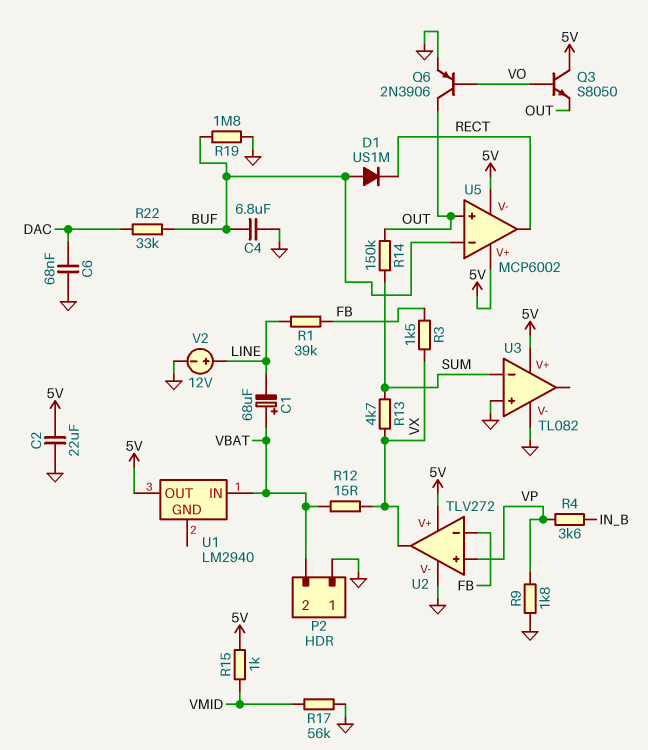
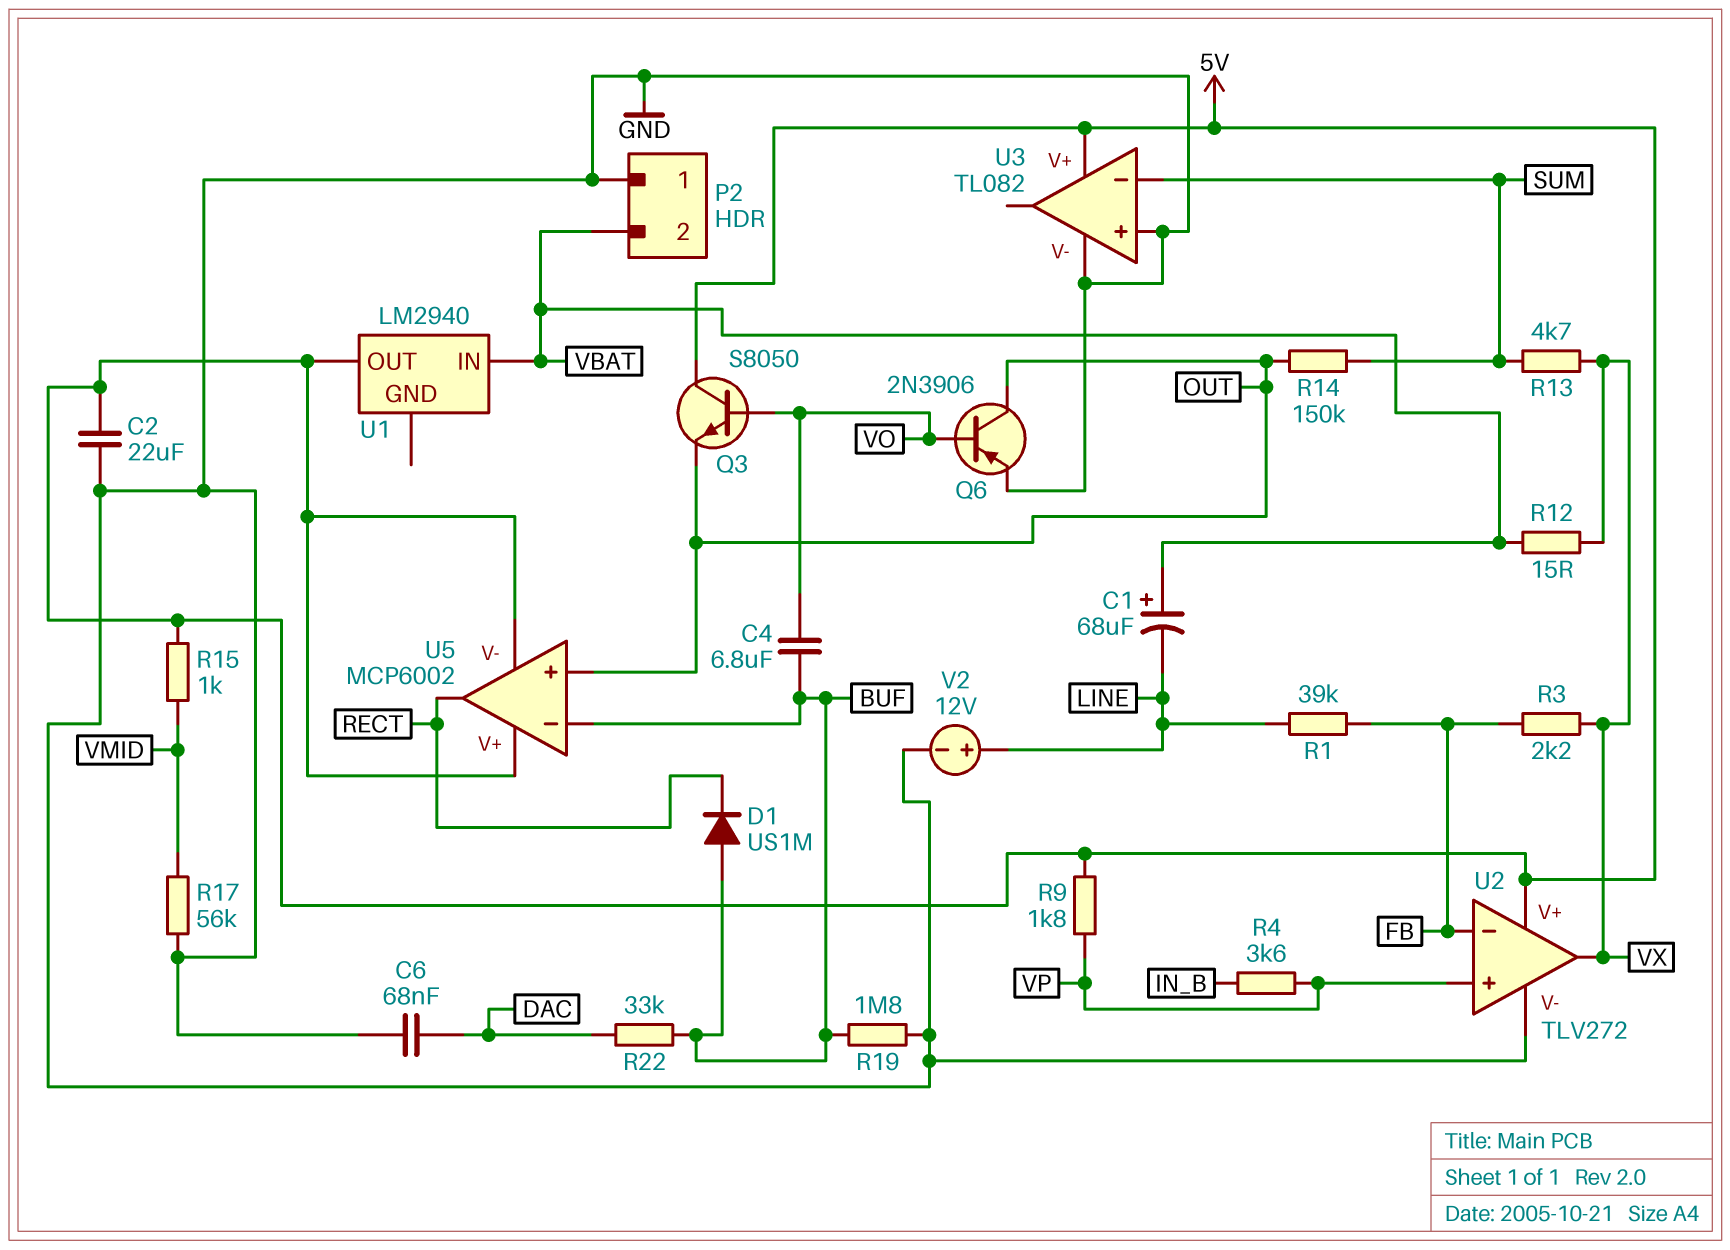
C4: 6.8uF (BUF, GND) -> 6.8uF (BUF, VO)
R3: 1.5k (FB, VX) -> 2.2k (FB, VX)
R9: 1.8k (GND, VP) -> 1.8k (5V, VP)

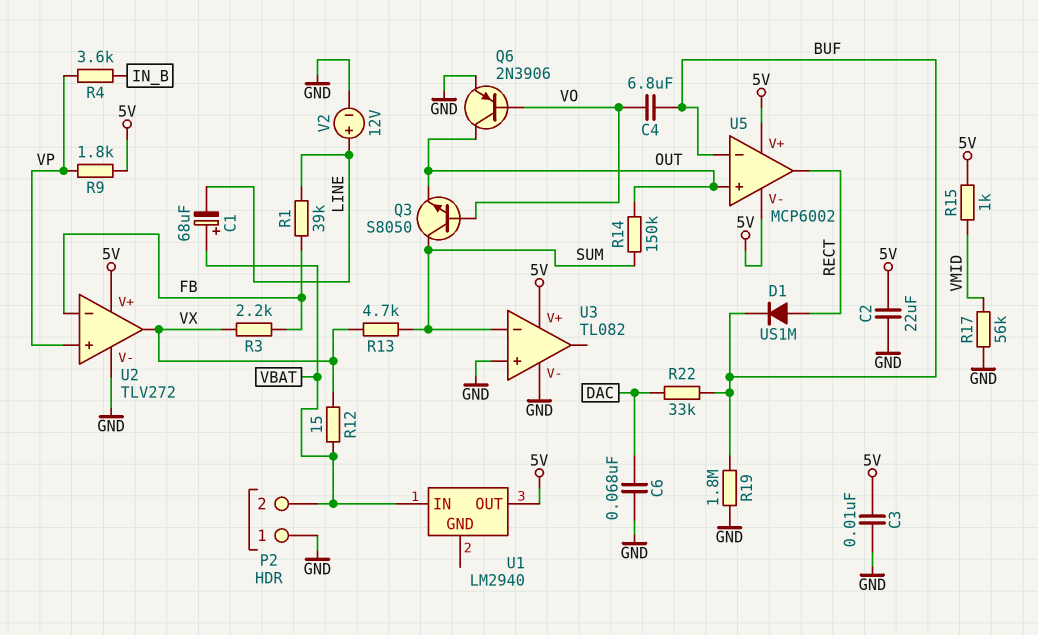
C3: none -> 10nF (5V, GND)
D1: diode US1M (A BUF, K RECT) -> diode US1M (A RECT, K BUF)
Q3: NPN S8050 (B VO, C 5V, E OUT) -> NPN S8050 (B VO, C SUM, E OUT)

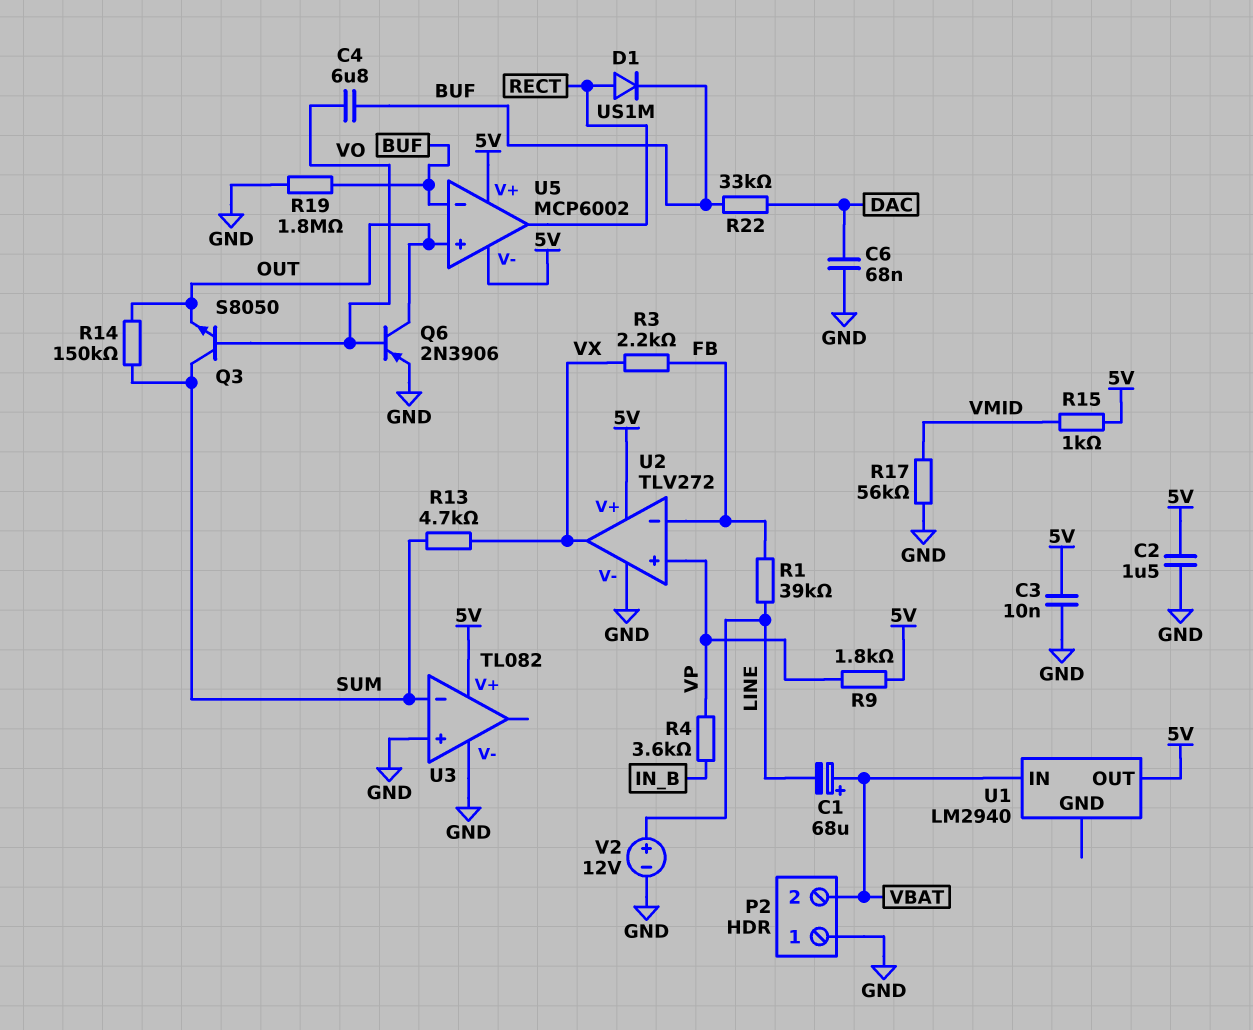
C2: 22uF (5V, GND) -> 1.5uF (5V, GND)
R12: 15 (VBAT, VX) -> none

